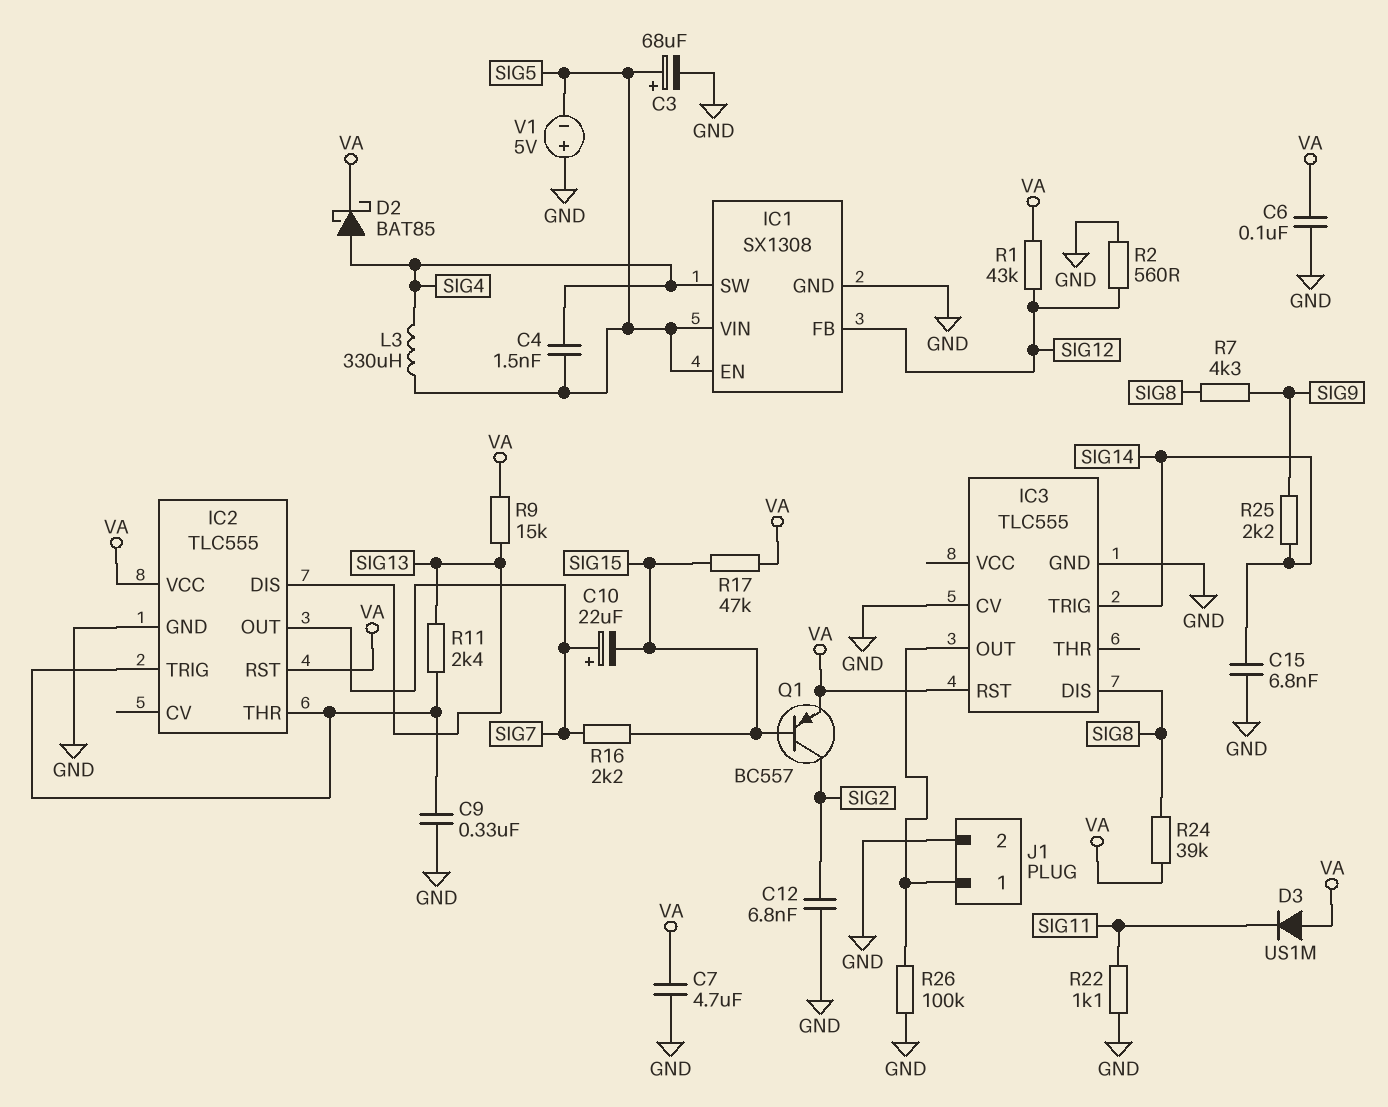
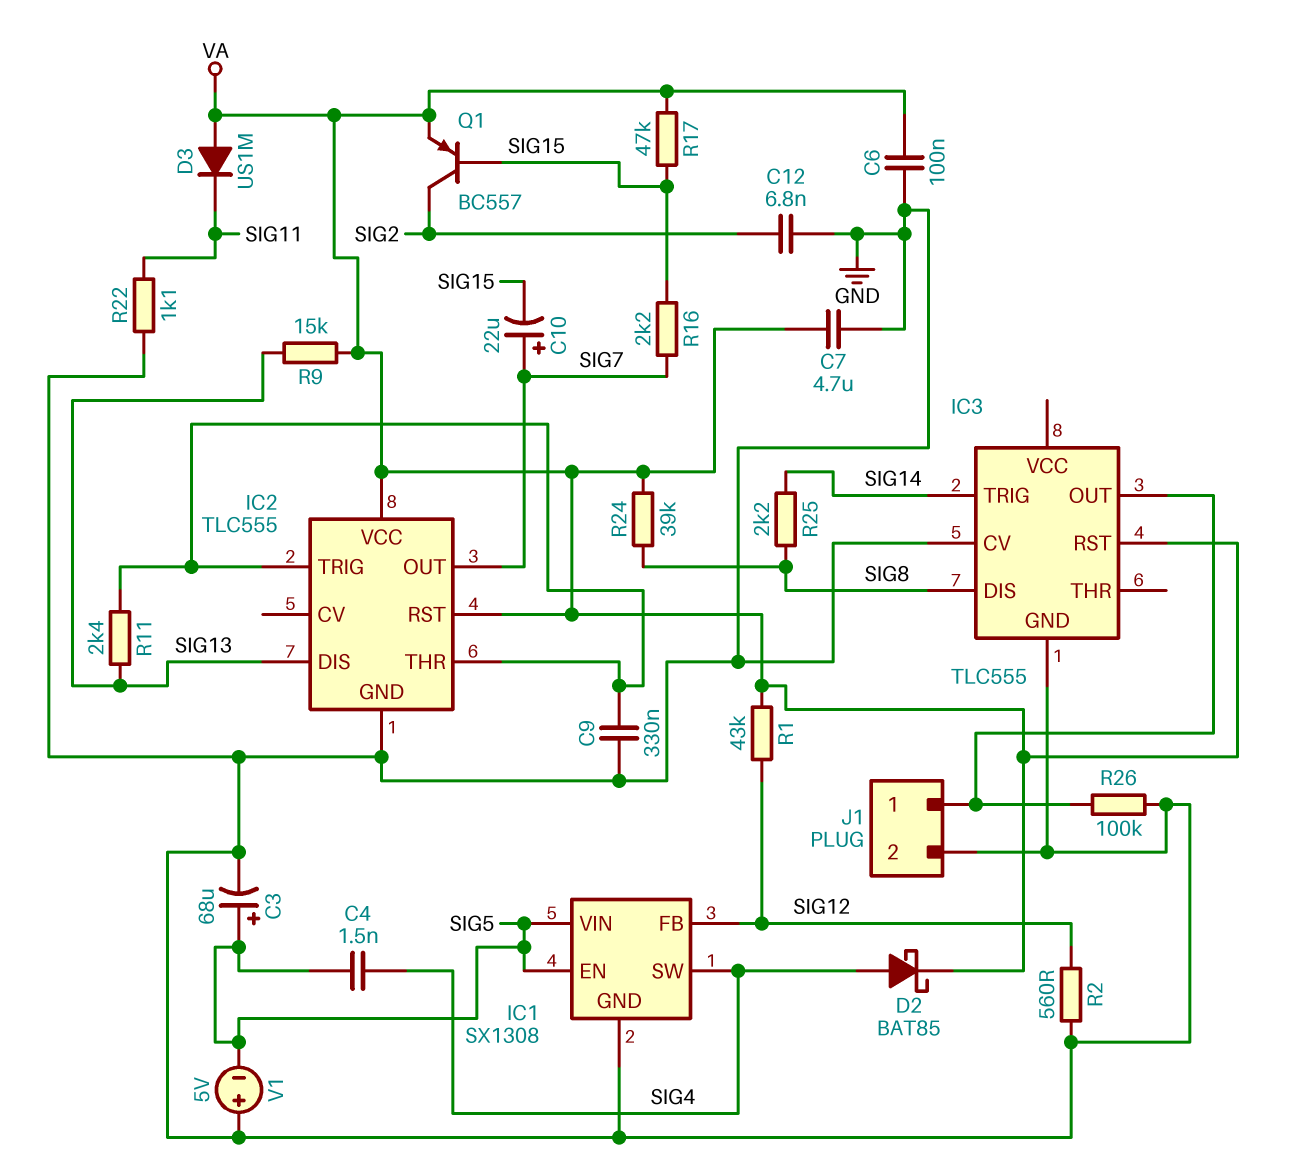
C15: 6.8nF (GND, SIG14) -> none
L3: 330uH (SIG4, SIG5) -> none
R7: 4.3k (SIG8, SIG9) -> none
R25: 2.2k (SIG9, SIG14) -> 2.2k (SIG8, SIG14)

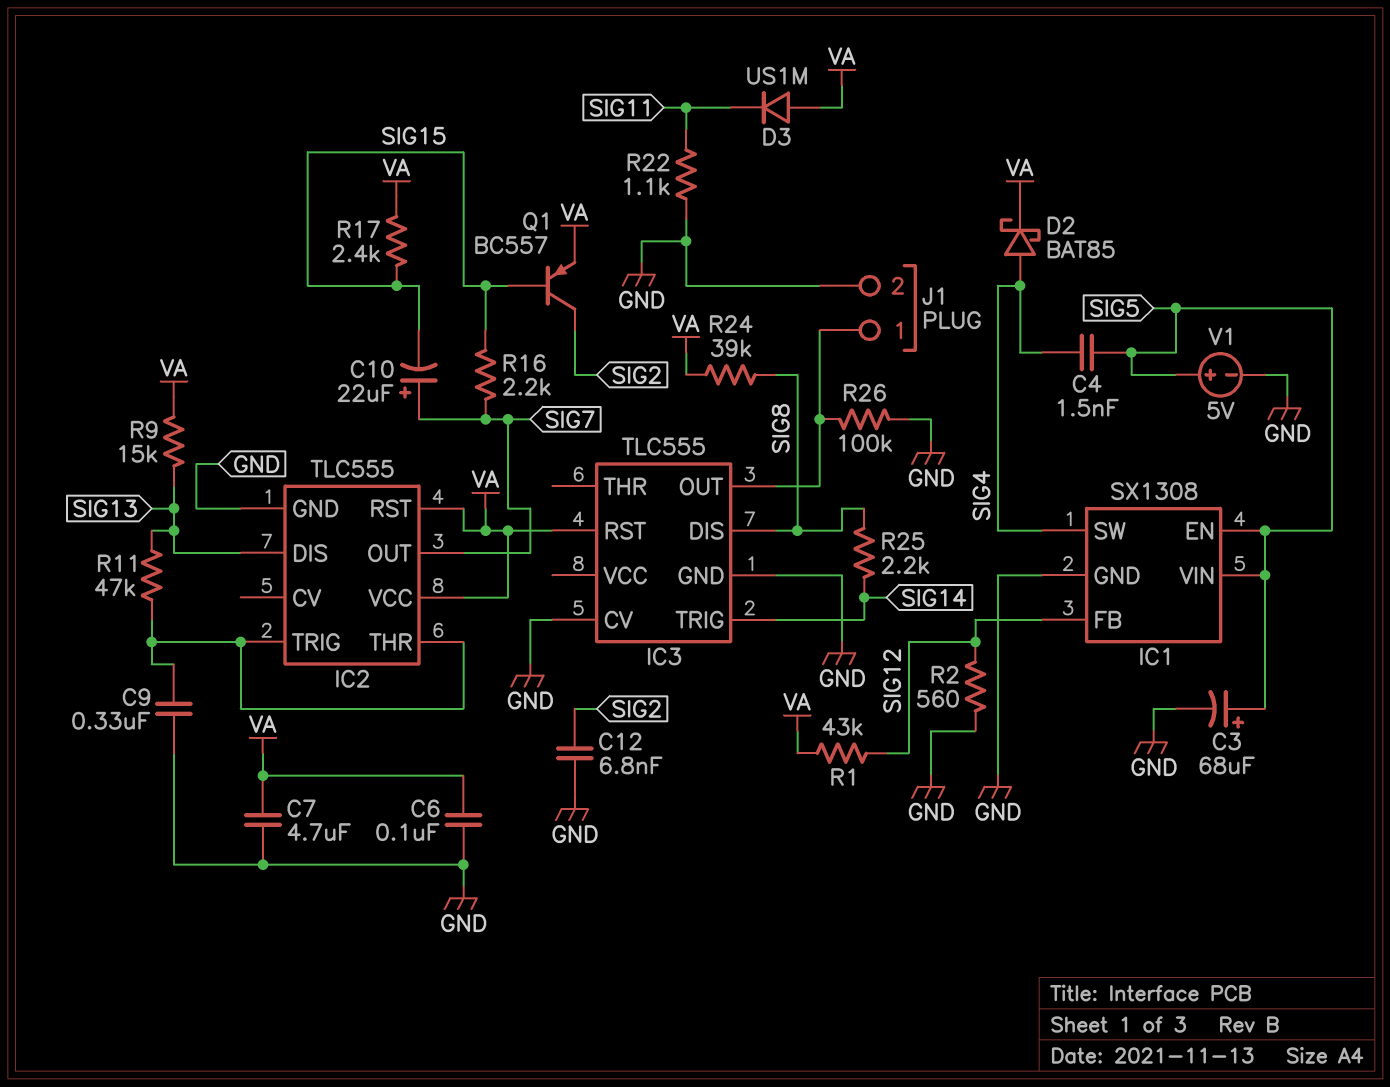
R11: 2.4k (IC2/THR, SIG13) -> 47k (IC2/THR, SIG13)
R17: 47k (SIG15, VA) -> 2.4k (SIG15, VA)
V1: 5V (plus GND, minus SIG5) -> 5V (plus SIG5, minus GND)

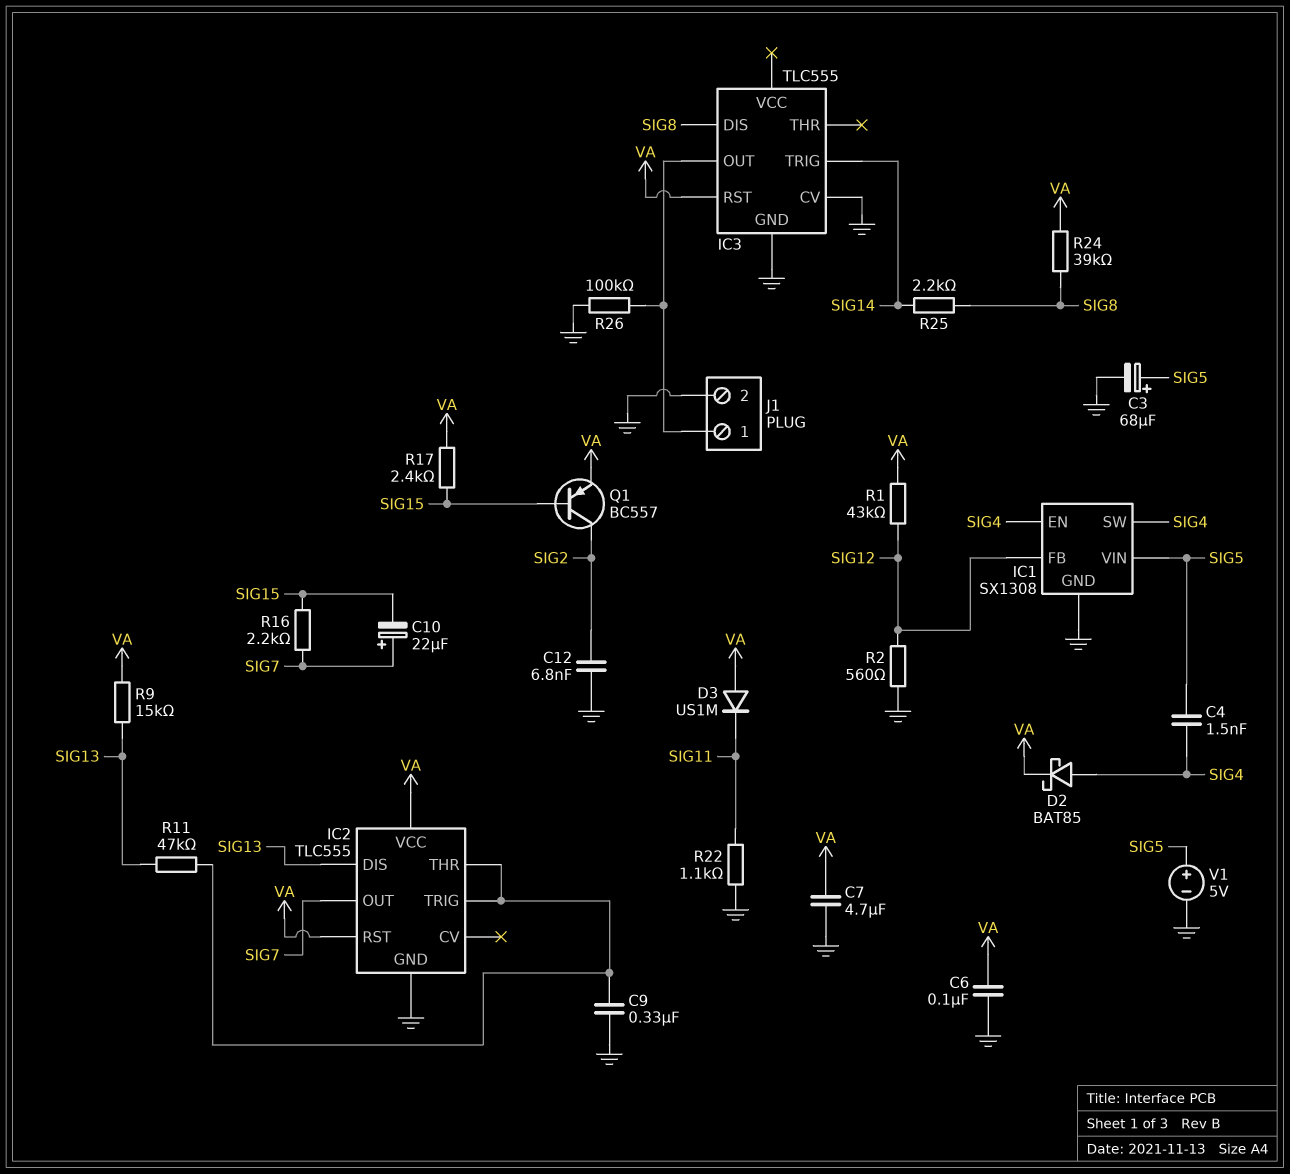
IC1 pin EN: SIG5 -> SIG4

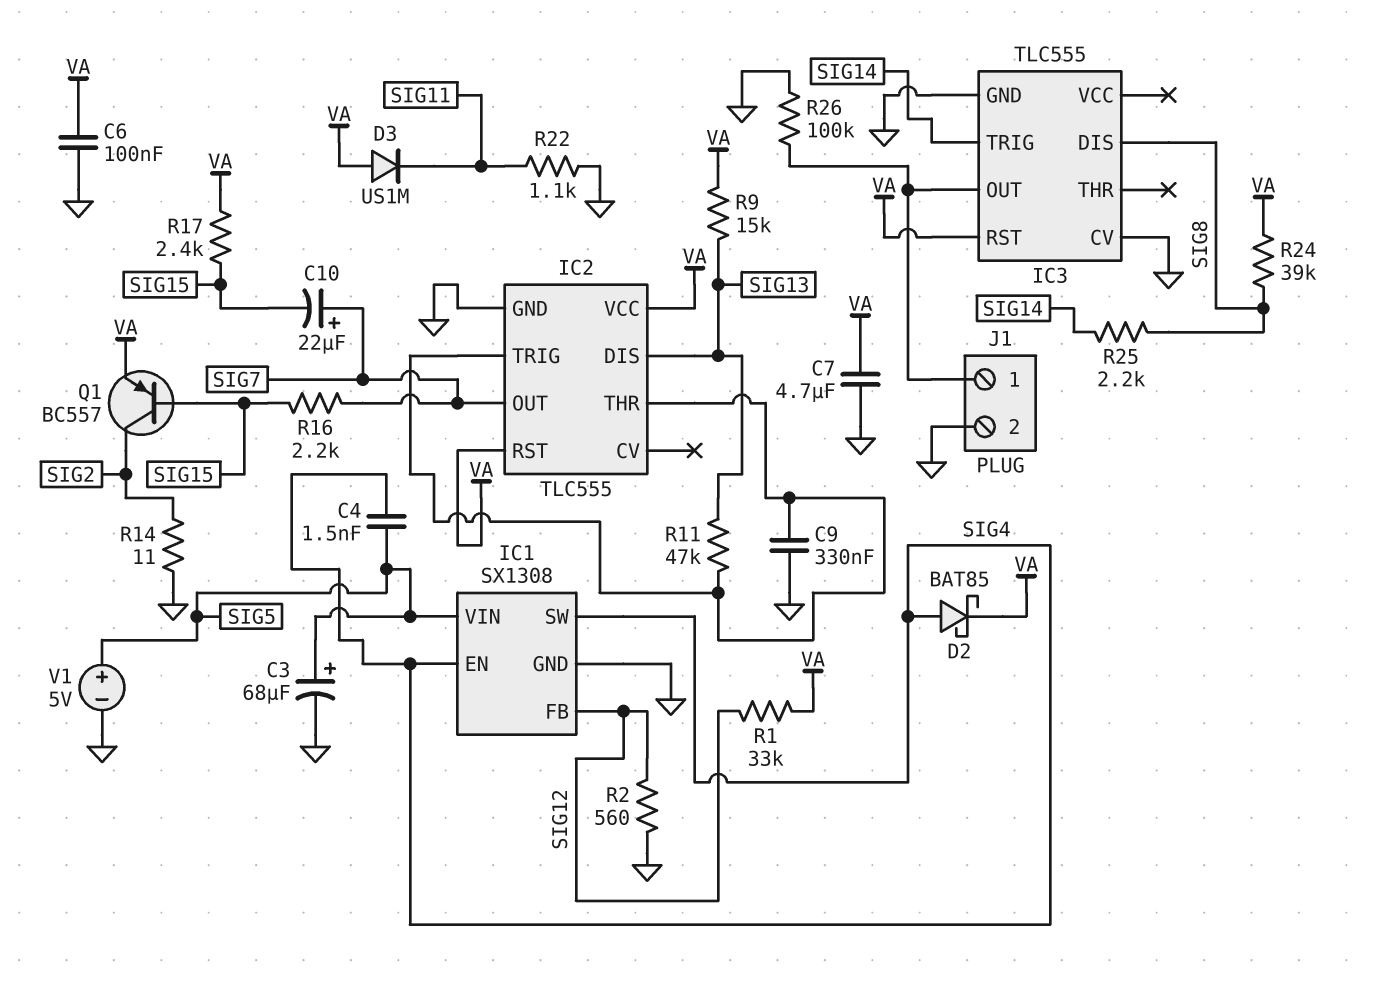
C12: 6.8nF (GND, SIG2) -> none
R1: 43k (SIG12, VA) -> 33k (SIG12, VA)
R14: none -> 11 (GND, SIG2)

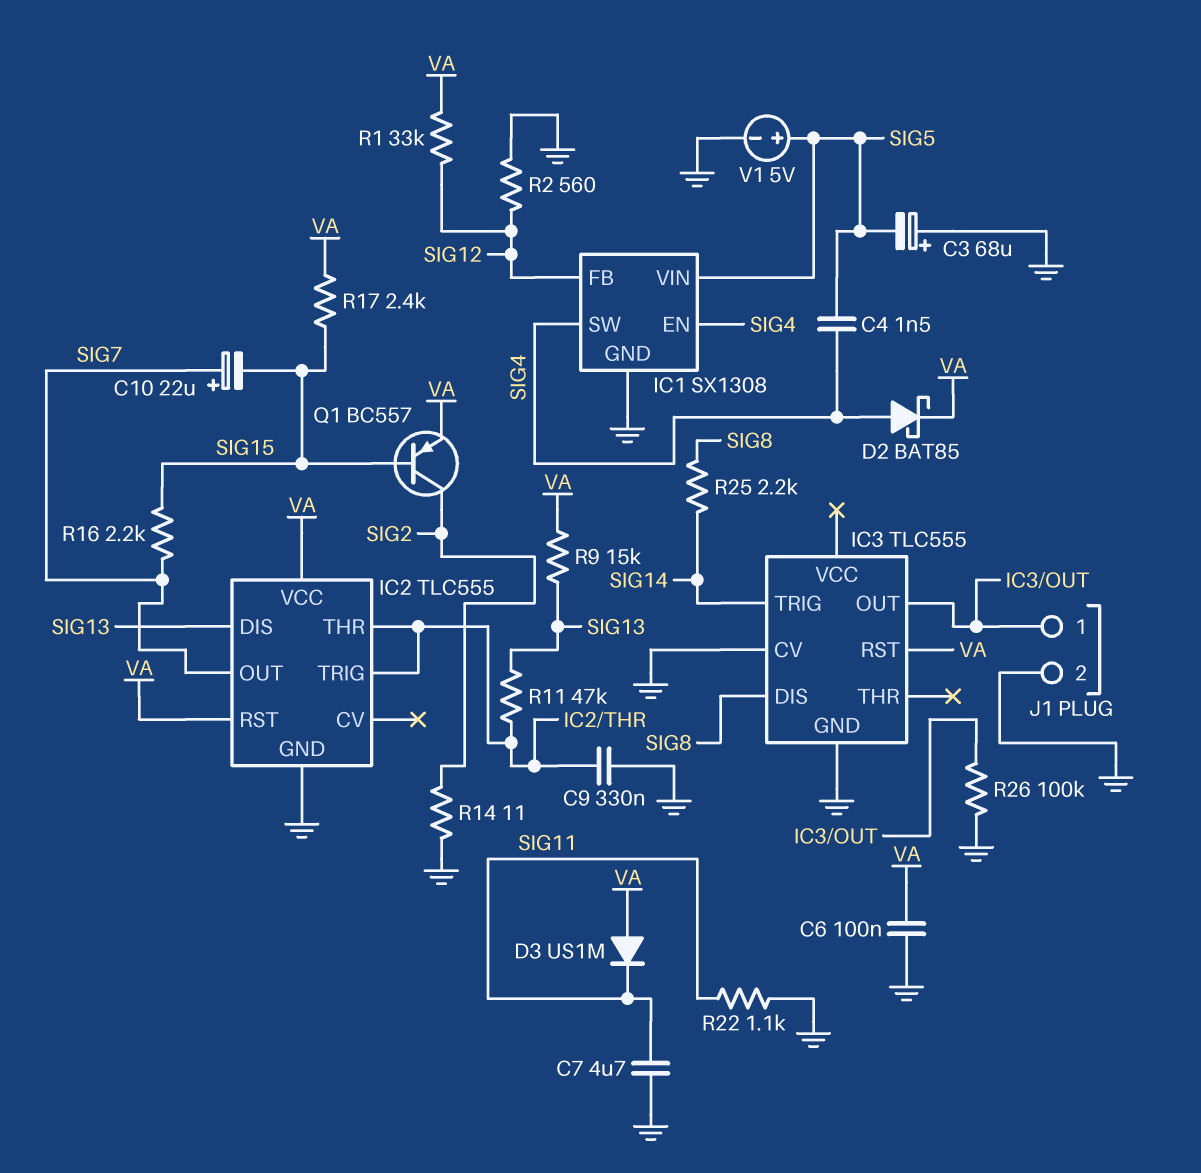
C3: 68uF (plus SIG5, minus GND) -> 68uF (plus GND, minus SIG5)
C7: 4.7uF (GND, VA) -> 4.7uF (GND, SIG11)
R24: 39k (SIG8, VA) -> none

